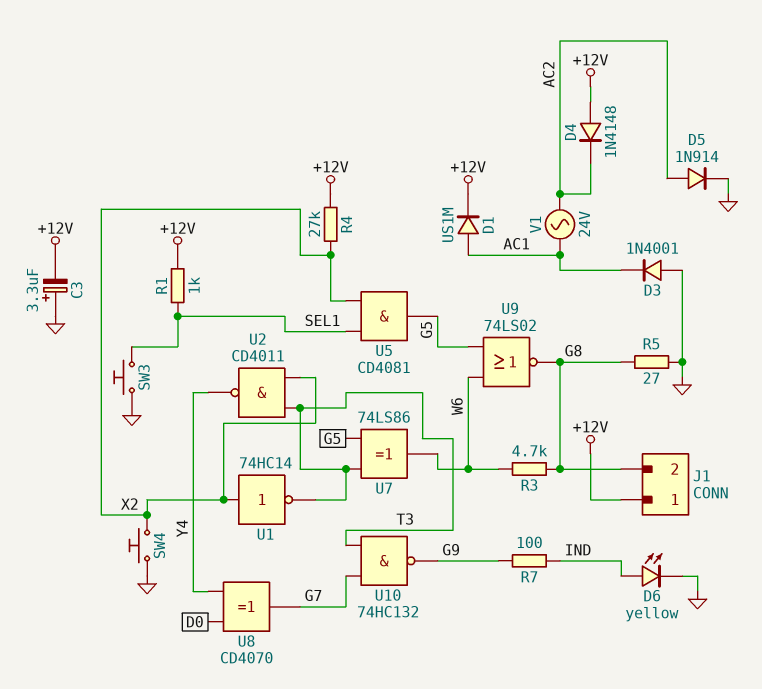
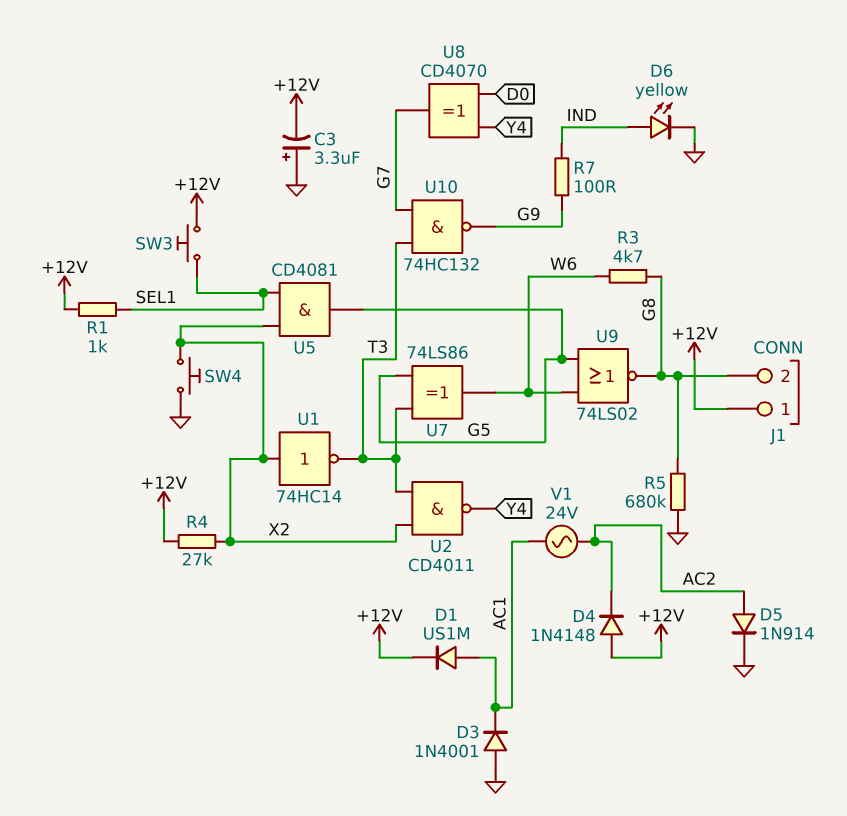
R5: 27 (G8, GND) -> 680k (G8, GND)
SW3: button (GND, SEL1) -> button (+12V, SEL1)

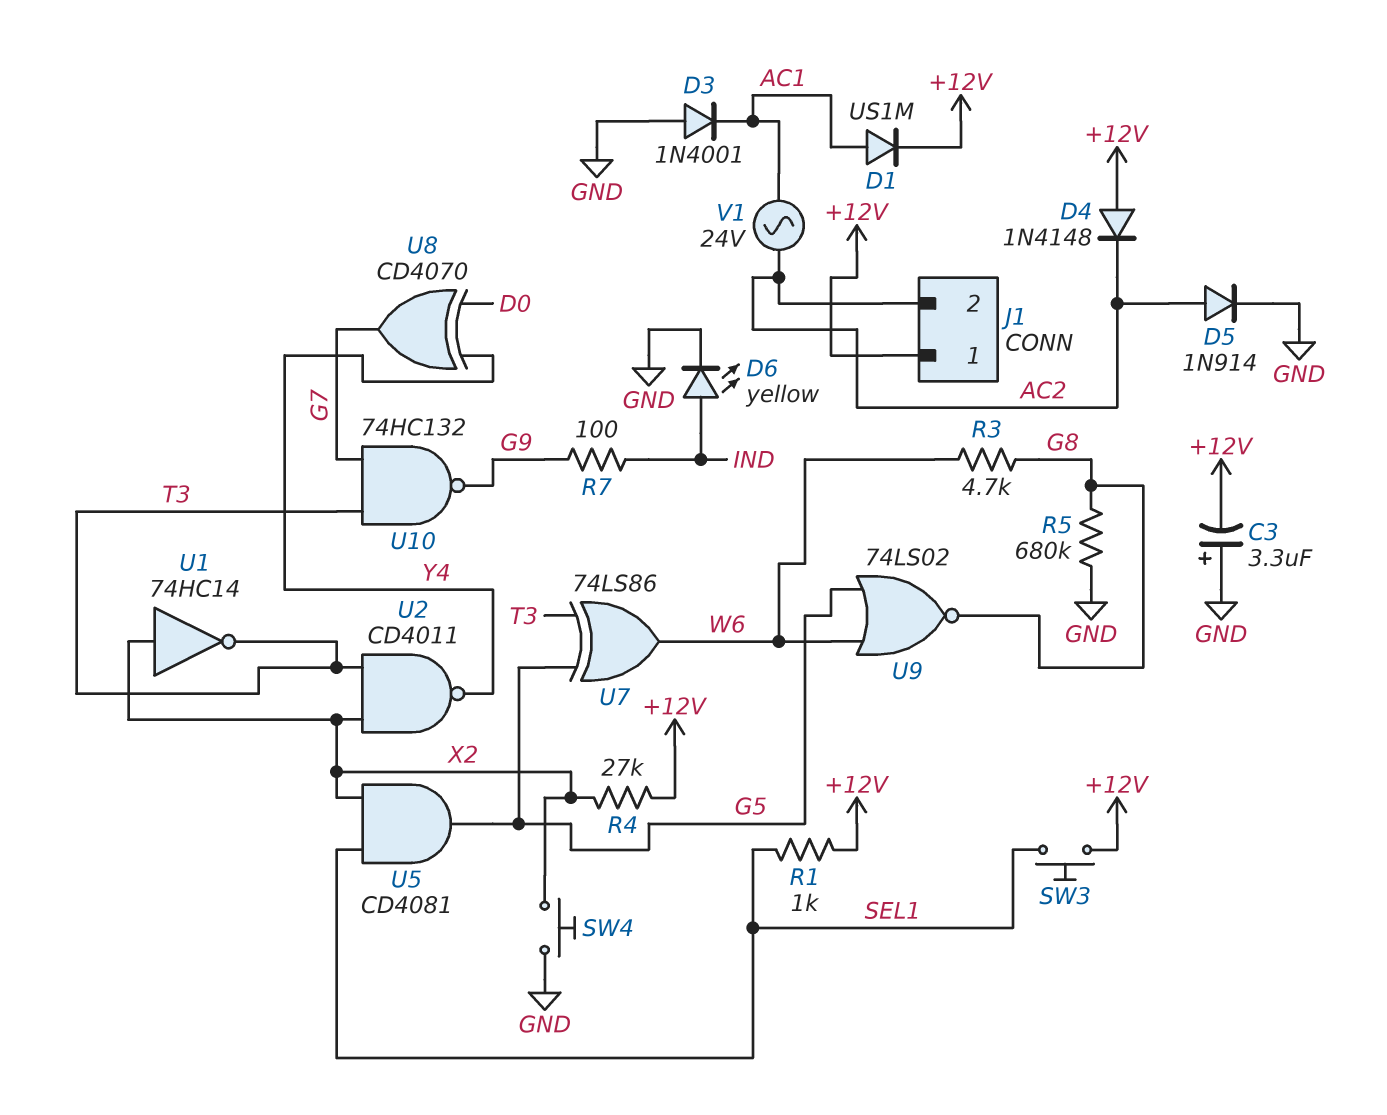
J1 pin 2: G8 -> AC2

